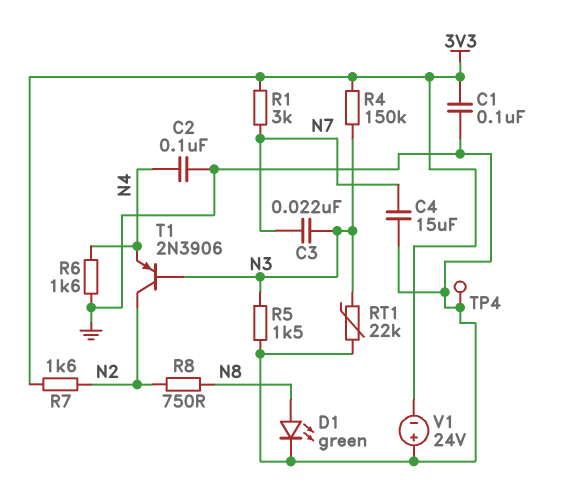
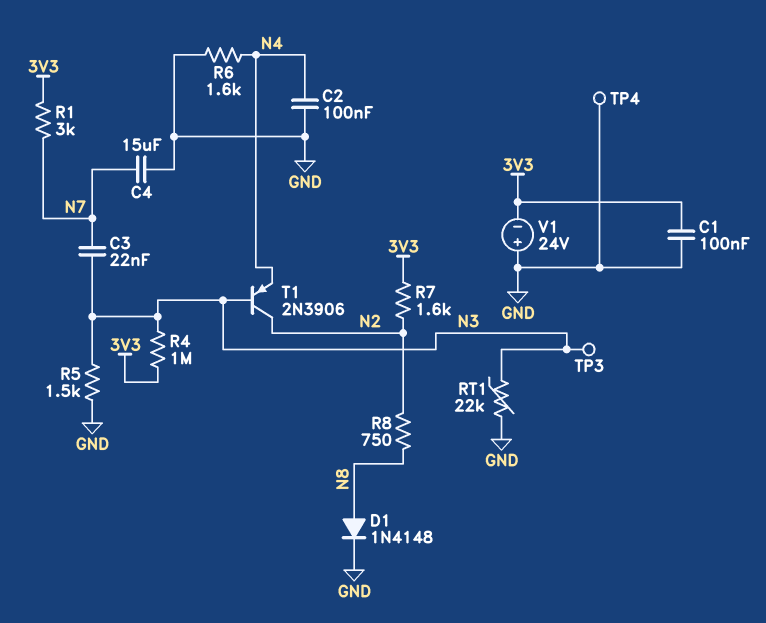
D1: LED green (A N8, K GND) -> diode 1N4148 (A N8, K GND)
R4: 150k (3V3, N3) -> 1M (3V3, N3)
TP3: none -> test point (N3)

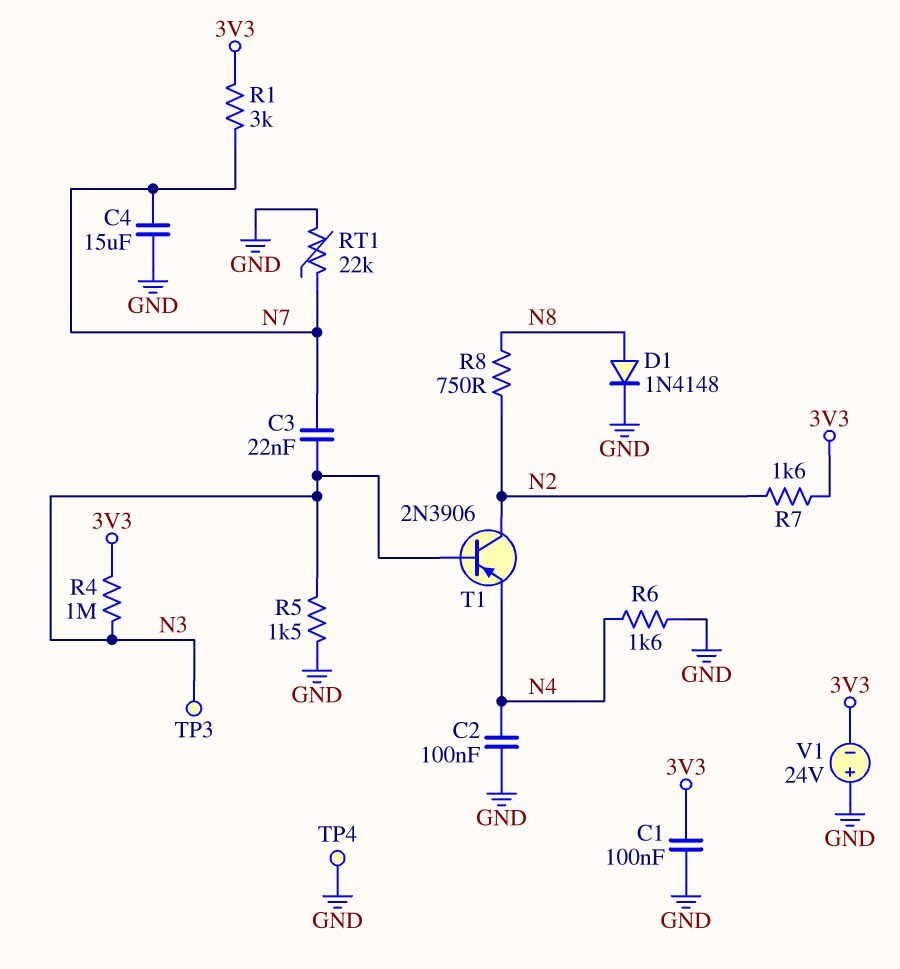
RT1: 22k (GND, N3) -> 22k (GND, N7)

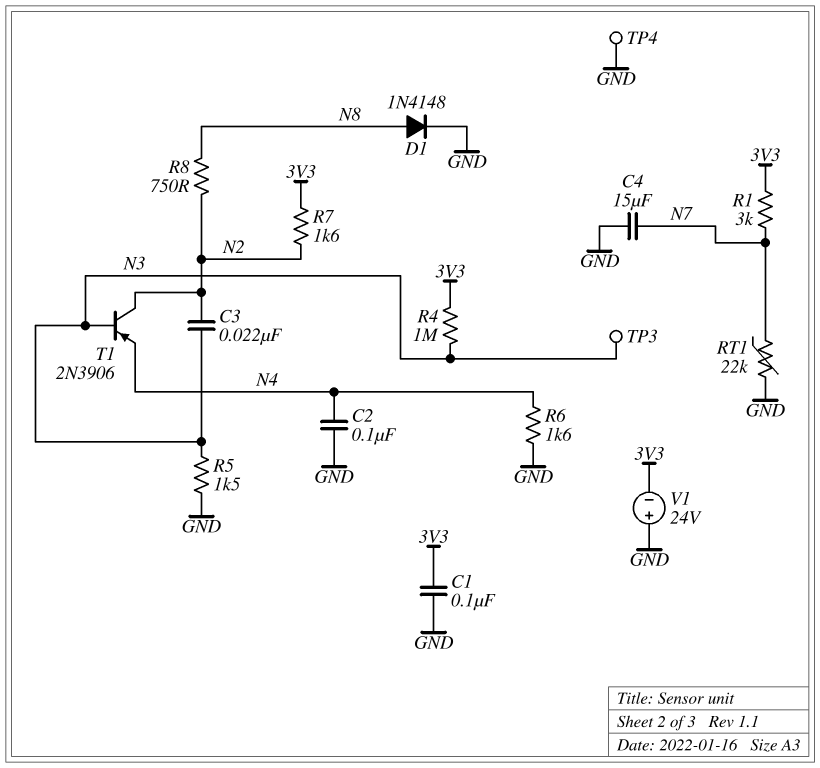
C3: 22nF (N3, N7) -> 22nF (N2, N3)

